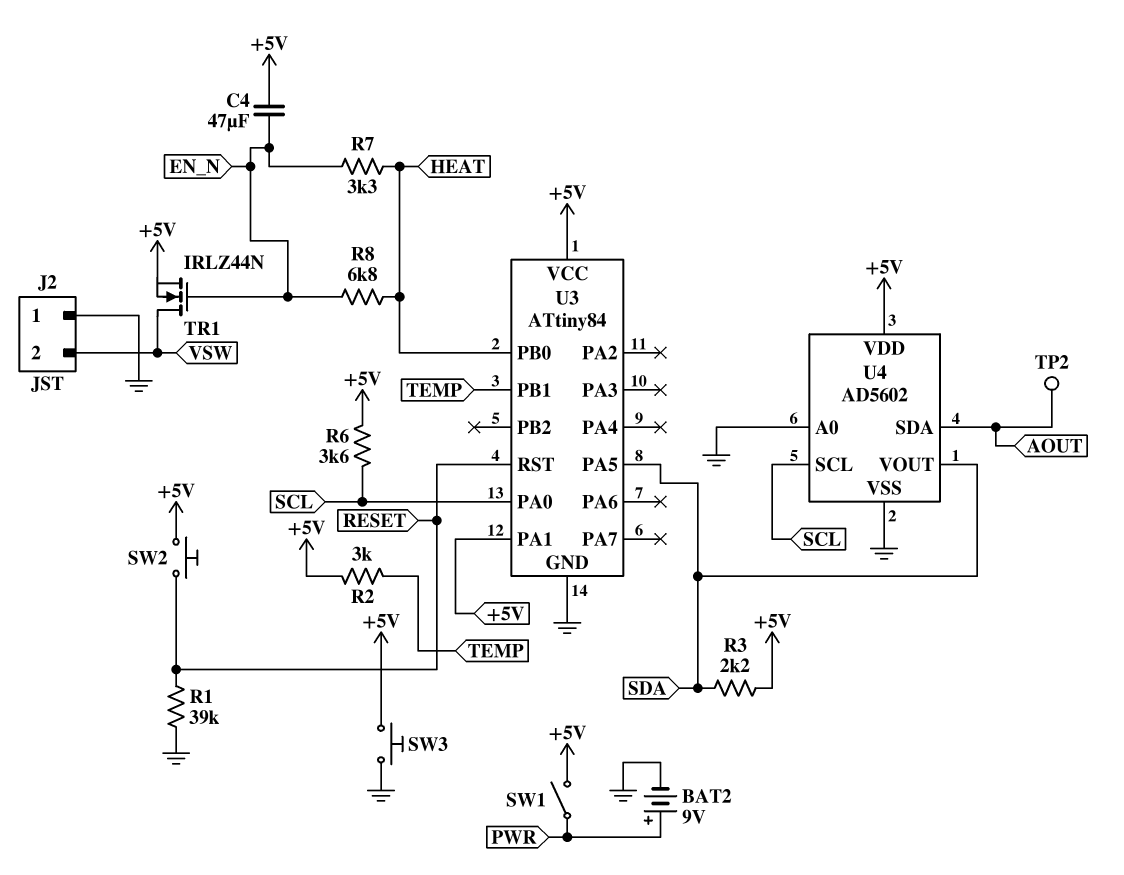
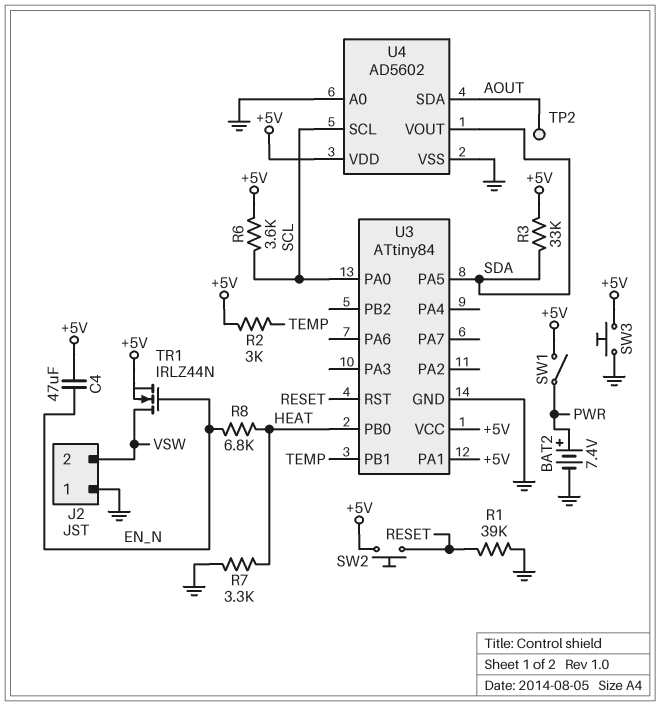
BAT2: 9V (plus PWR, minus GND) -> 7.4V (plus PWR, minus GND)
R3: 2.2k (+5V, SDA) -> 33k (+5V, SDA)
R7: 3.3k (EN_N, HEAT) -> 3.3k (GND, HEAT)

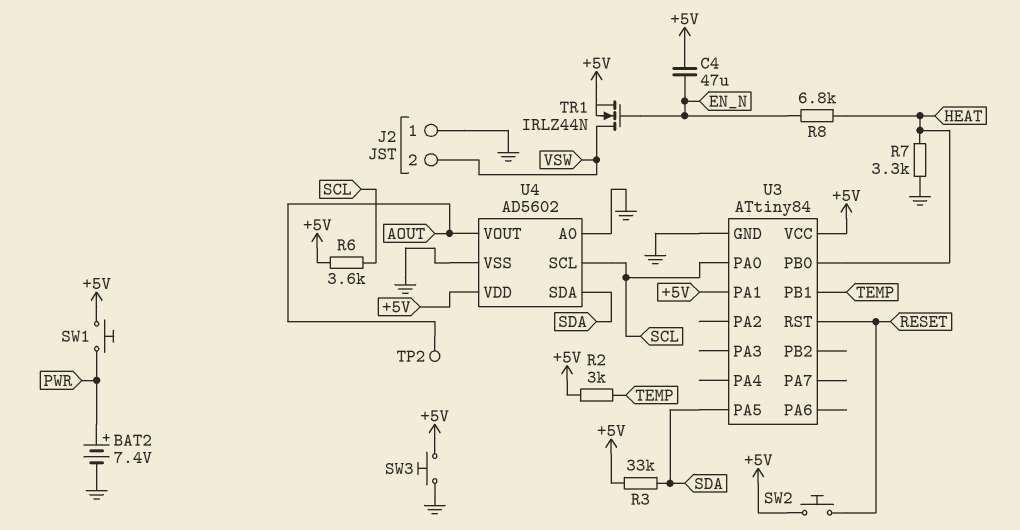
R1: 39k (GND, RESET) -> none
SW1: switch (+5V, PWR) -> button (+5V, PWR)
U4 pin SDA: AOUT -> SDA
U4 pin VOUT: SDA -> AOUT

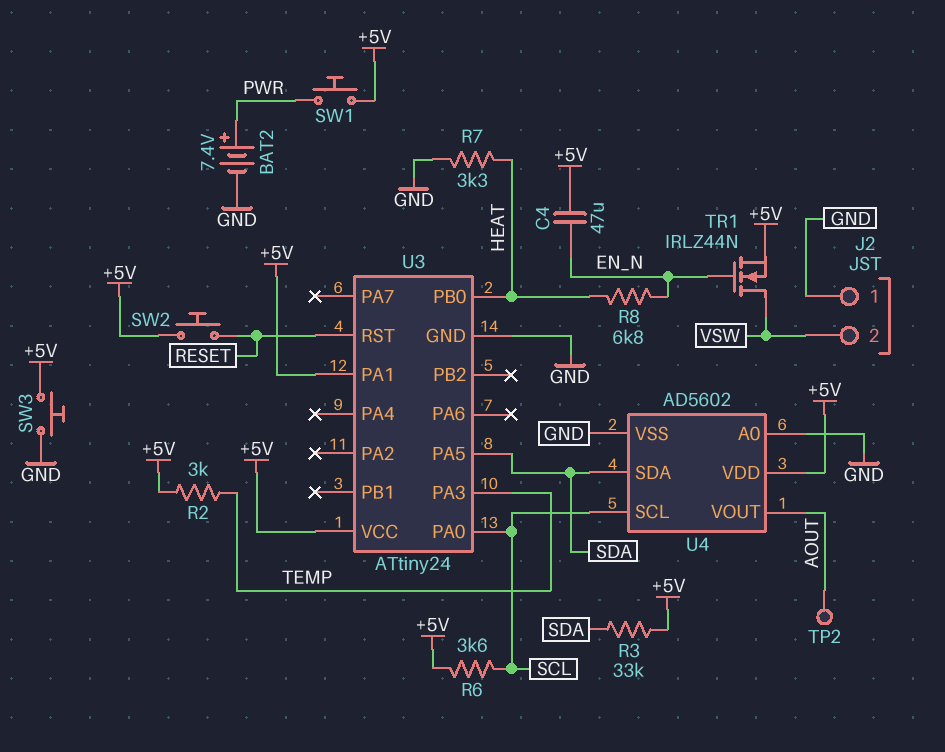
U3: ATtiny84 -> ATtiny24
U3 pin PA3: none -> TEMP
U3 pin PB1: TEMP -> none

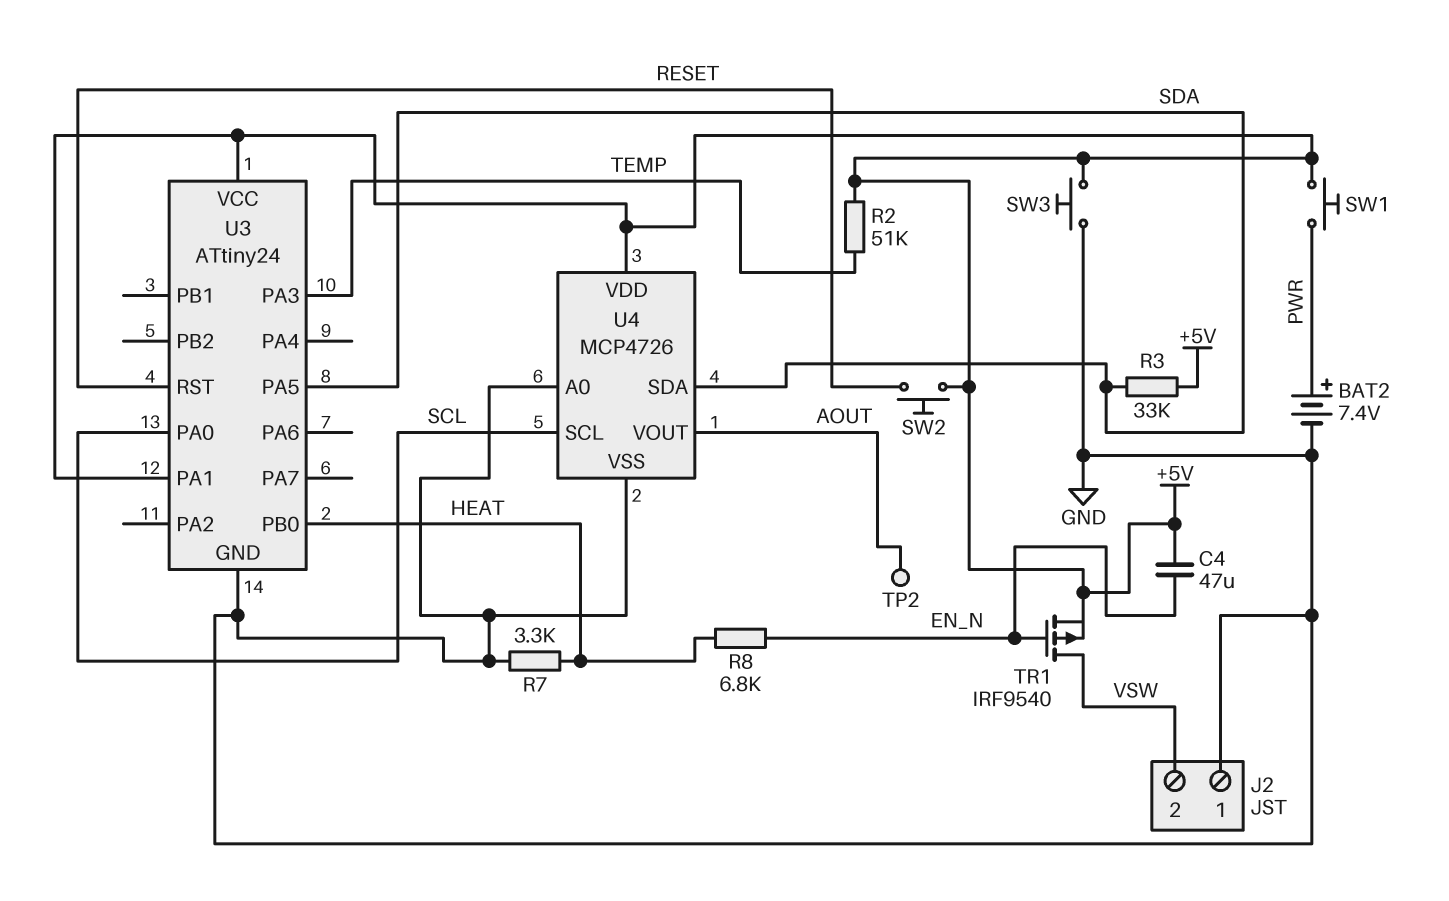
R2: 3k (+5V, TEMP) -> 51k (+5V, TEMP)
R6: 3.6k (+5V, SCL) -> none
TR1: NMOS IRLZ44N (G EN_N, D VSW, S +5V) -> PMOS IRF9540 (G EN_N, D VSW, S +5V)
U4: AD5602 -> MCP4726

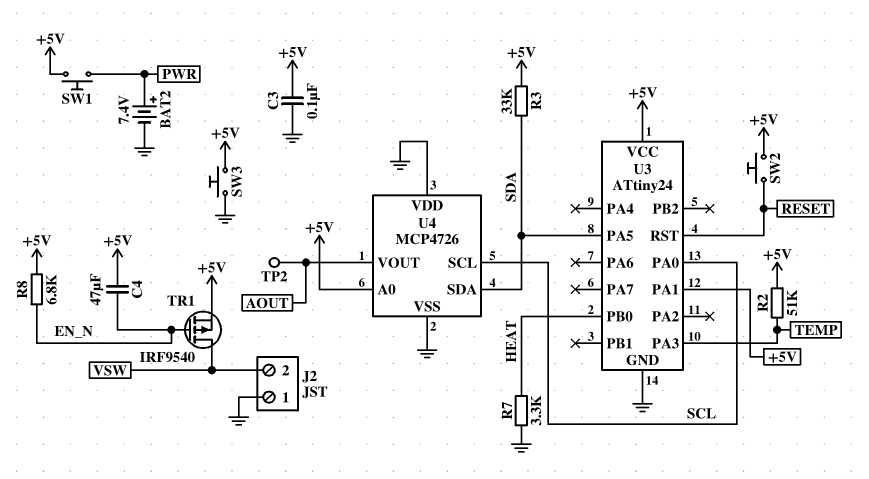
C3: none -> 100nF (+5V, GND)
R8: 6.8k (EN_N, HEAT) -> 6.8k (+5V, EN_N)
U4 pin A0: GND -> +5V
U4 pin VDD: +5V -> GND

